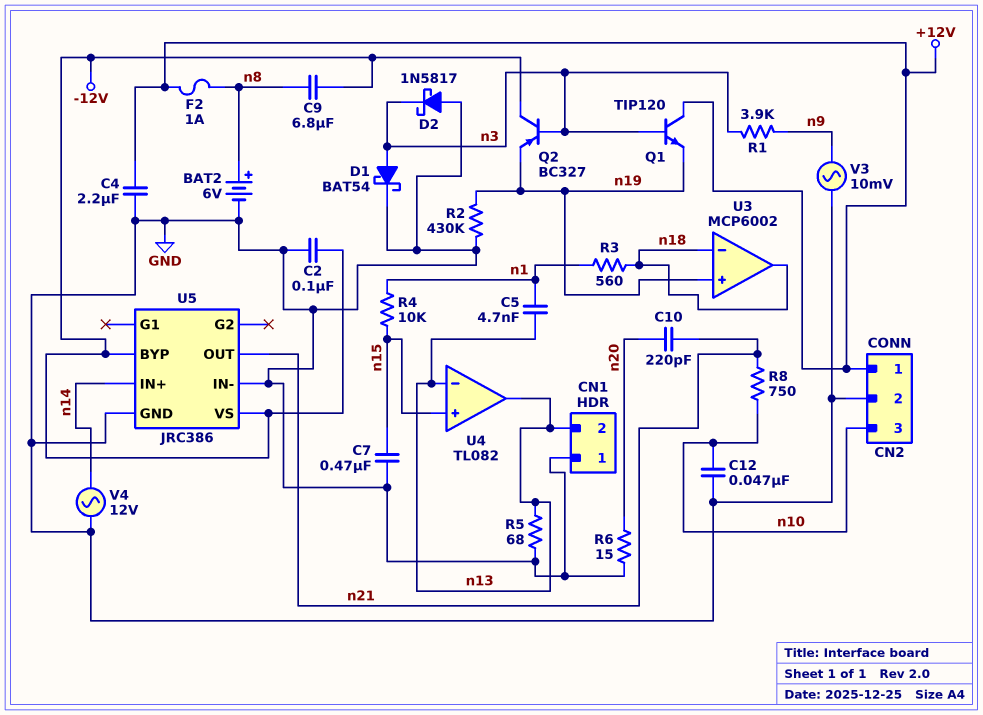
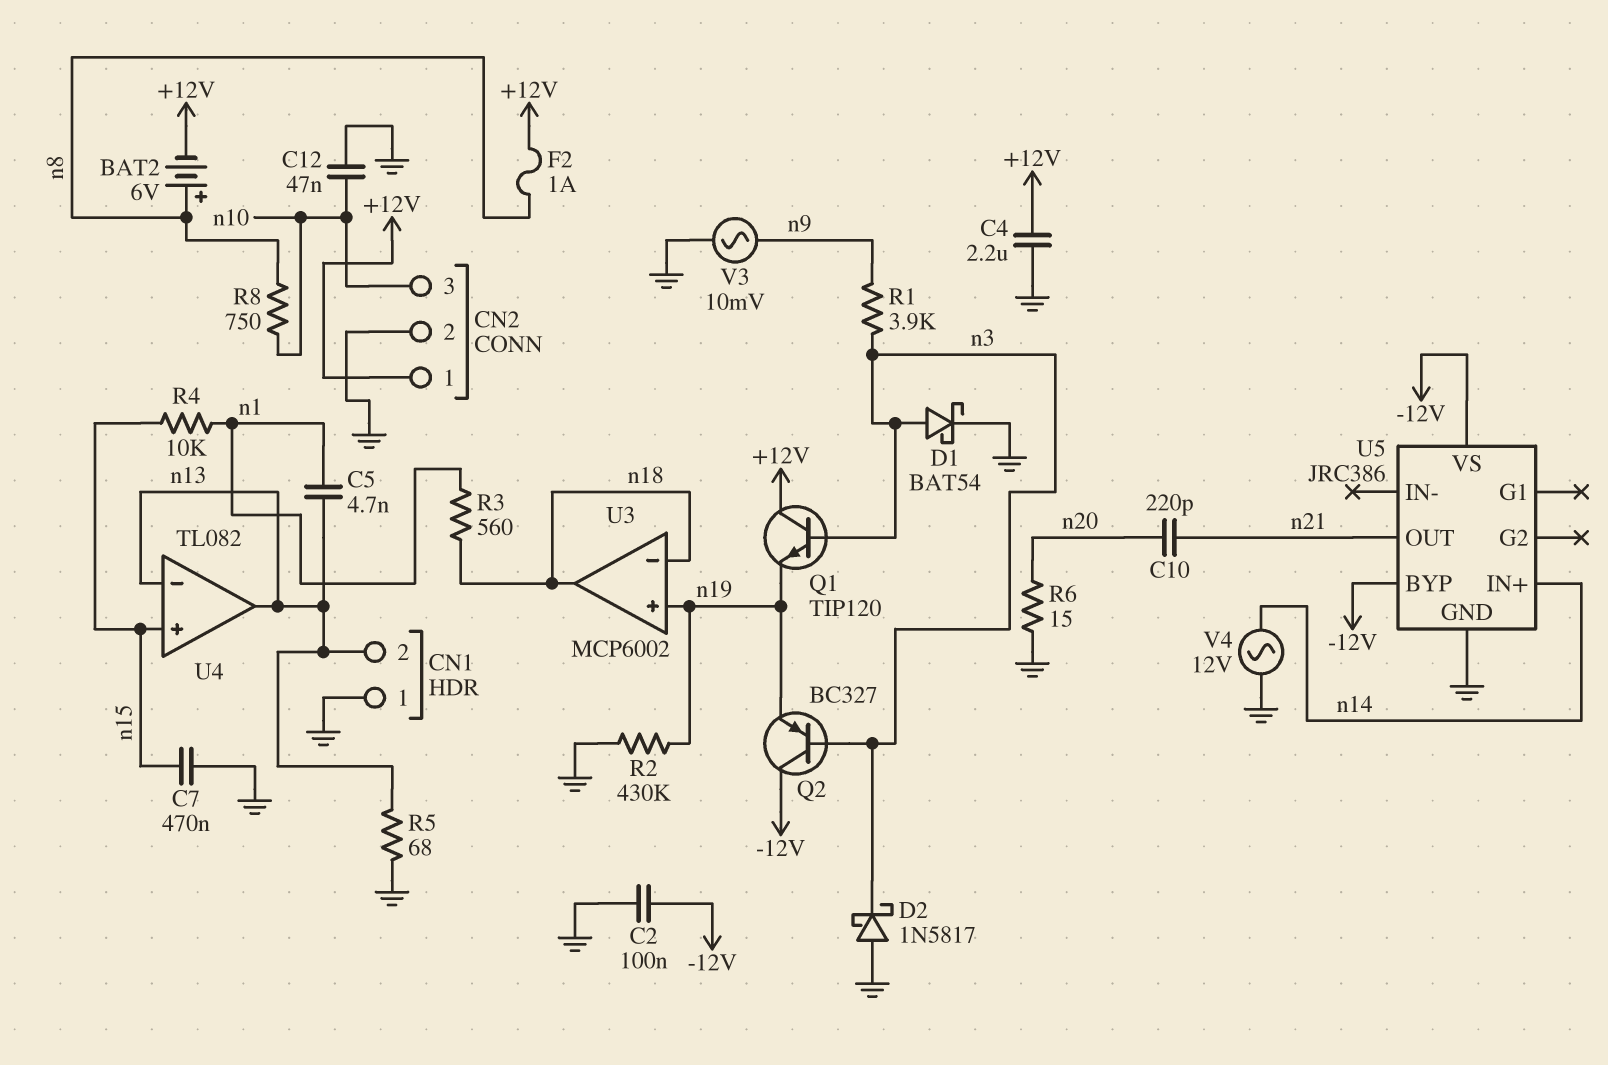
BAT2: 6V (plus n8, minus GND) -> 6V (plus n8, minus +12V)
C9: 6.8uF (-12V, n8) -> none
R8: 750 (n10, n21) -> 750 (n8, n10)
U5 pin IN-: GND -> none

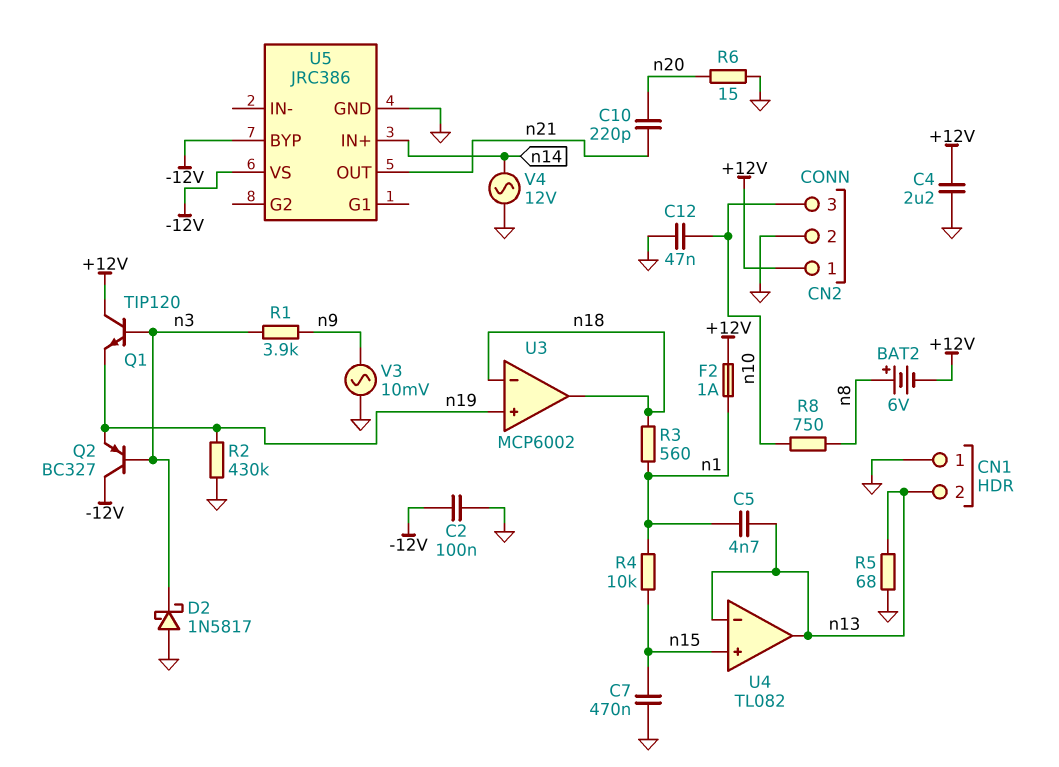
D1: schottky BAT54 (A n3, K GND) -> none
F2: 1A (+12V, n8) -> 1A (+12V, n1)

